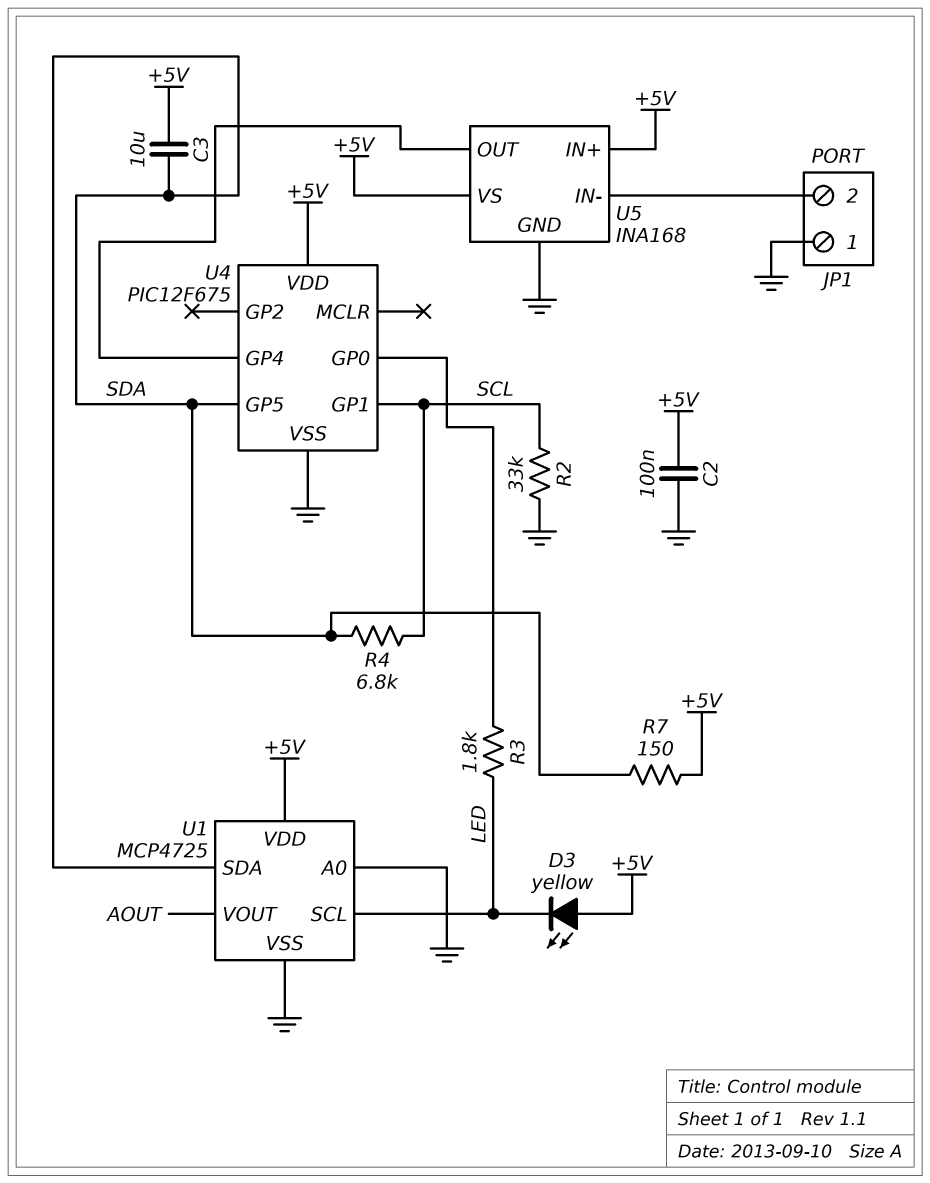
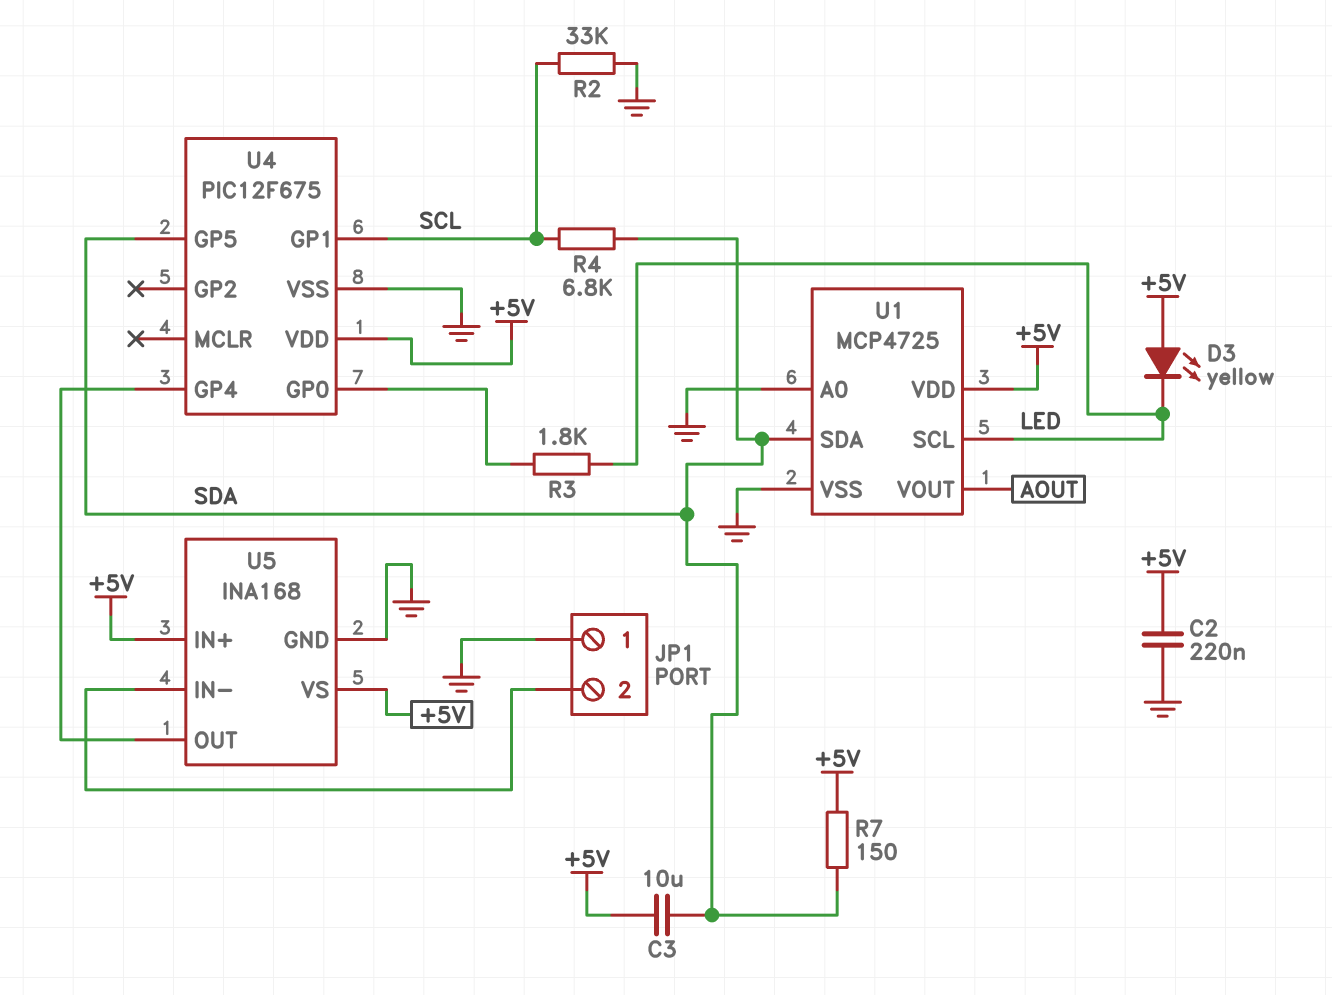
C2: 100nF (+5V, GND) -> 220nF (+5V, GND)

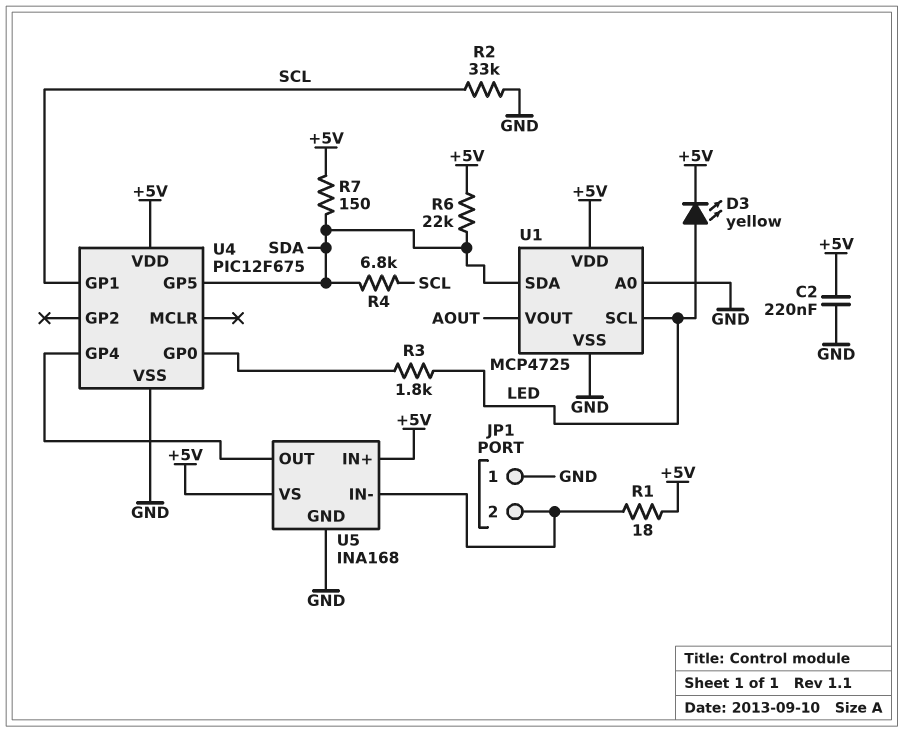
C3: 10uF (+5V, SDA) -> none
D3: LED yellow (A +5V, K LED) -> LED yellow (A LED, K +5V)
R1: none -> 18 (+5V, JP1/2)
R6: none -> 22k (+5V, SDA)

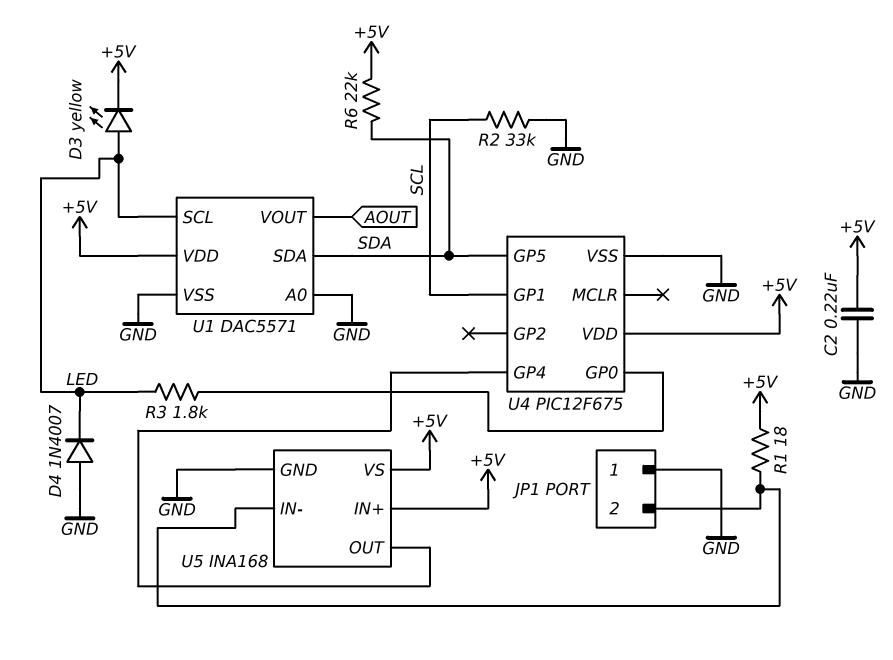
D4: none -> diode 1N4007 (A GND, K LED)
R4: 6.8k (SCL, SDA) -> none
R7: 150 (+5V, SDA) -> none
U1: MCP4725 -> DAC5571

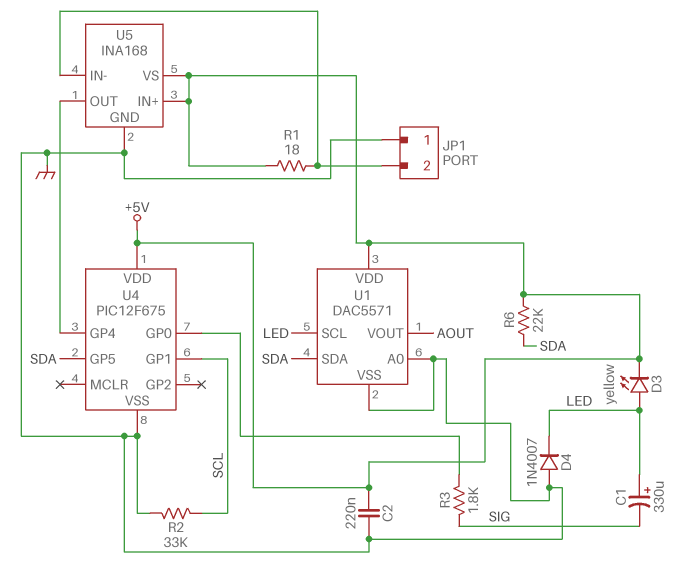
C1: none -> 330uF (plus LED, minus SIG)
R3: 1.8k (LED, U4/GP0) -> 1.8k (SIG, U4/GP0)

